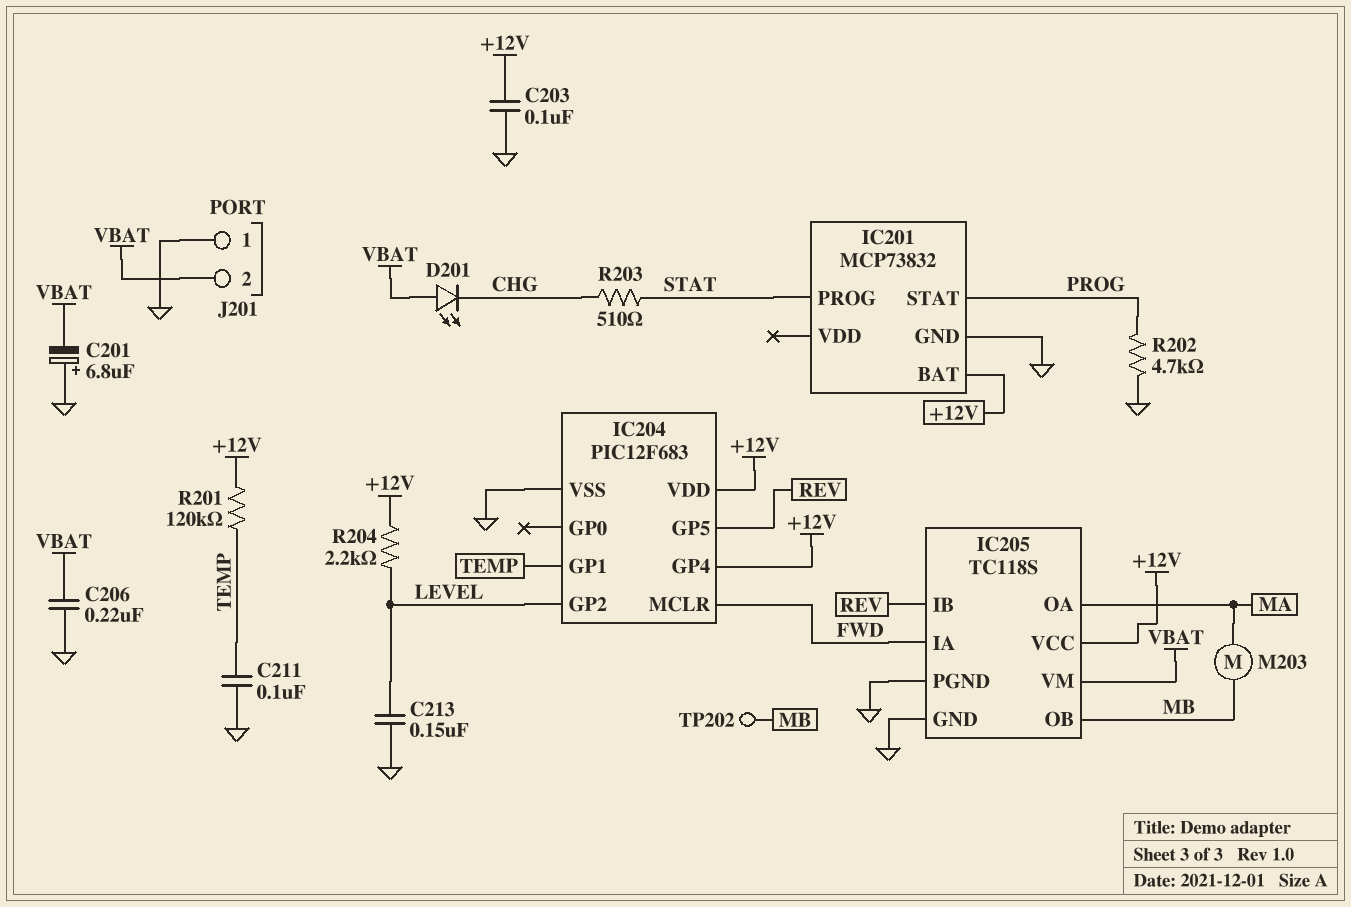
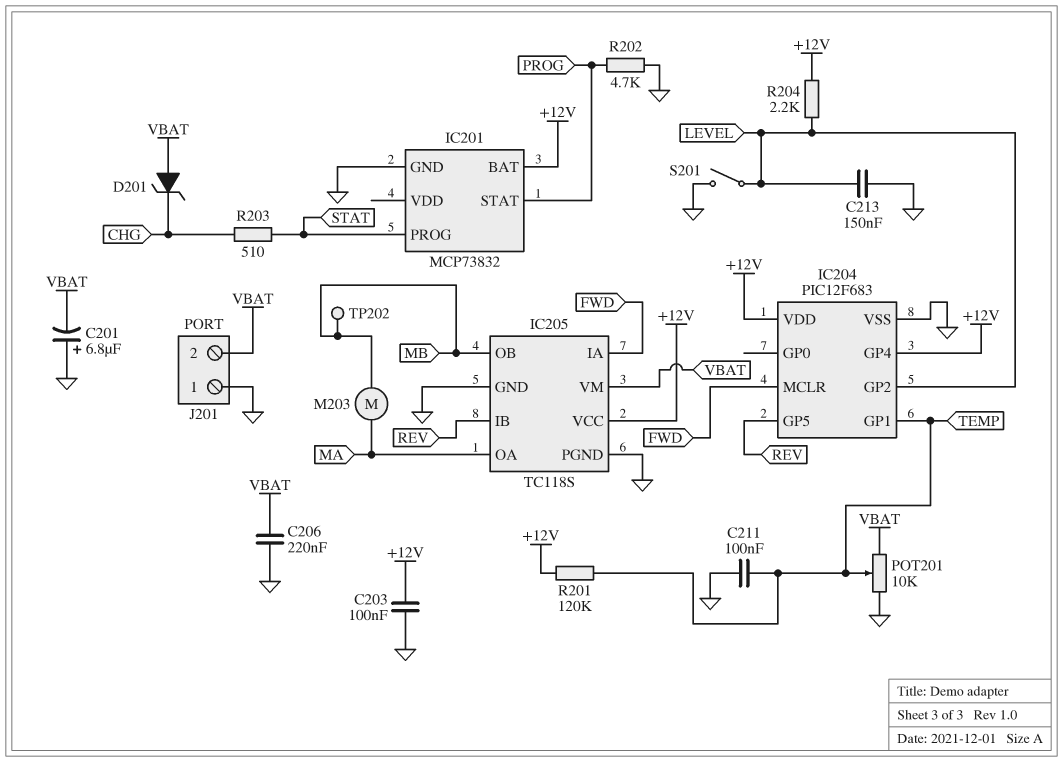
D201: LED (A VBAT, K CHG) -> zener (A VBAT, K CHG)
POT201: none -> 10k (GND, VBAT, wiper TEMP)
S201: none -> switch (GND, LEVEL)

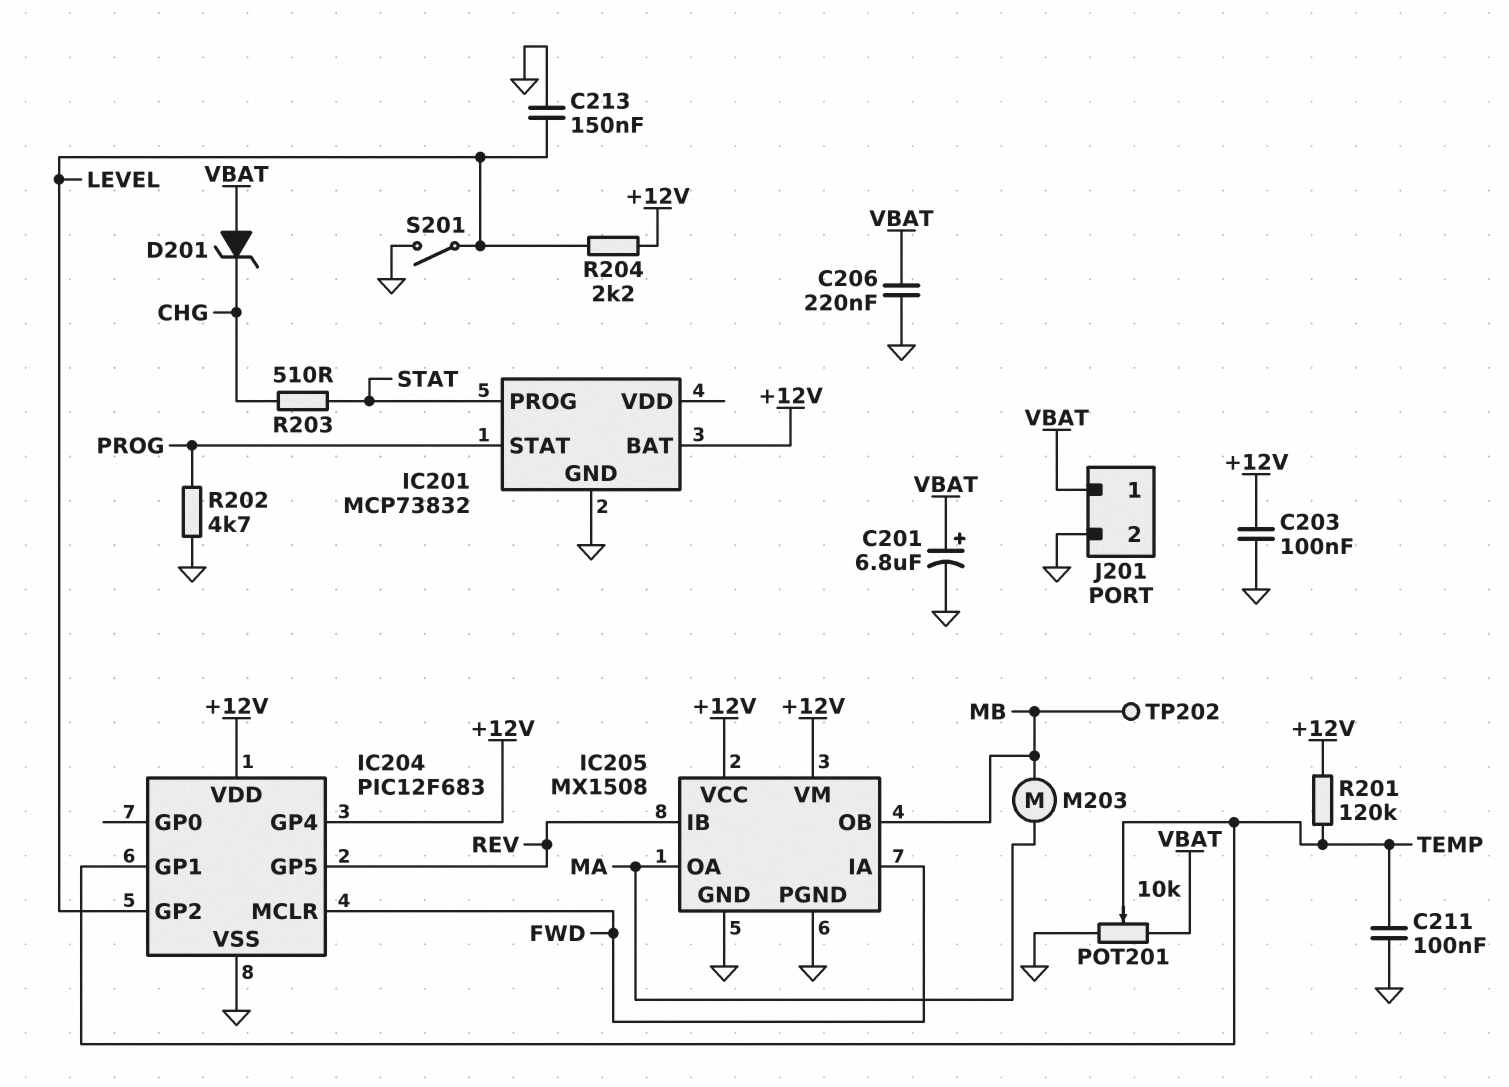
C201: 6.8uF (plus GND, minus VBAT) -> 6.8uF (plus VBAT, minus GND)
IC205: TC118S -> MX1508
IC205 pin VM: VBAT -> +12V
J201 pin 1: GND -> VBAT
J201 pin 2: VBAT -> GND

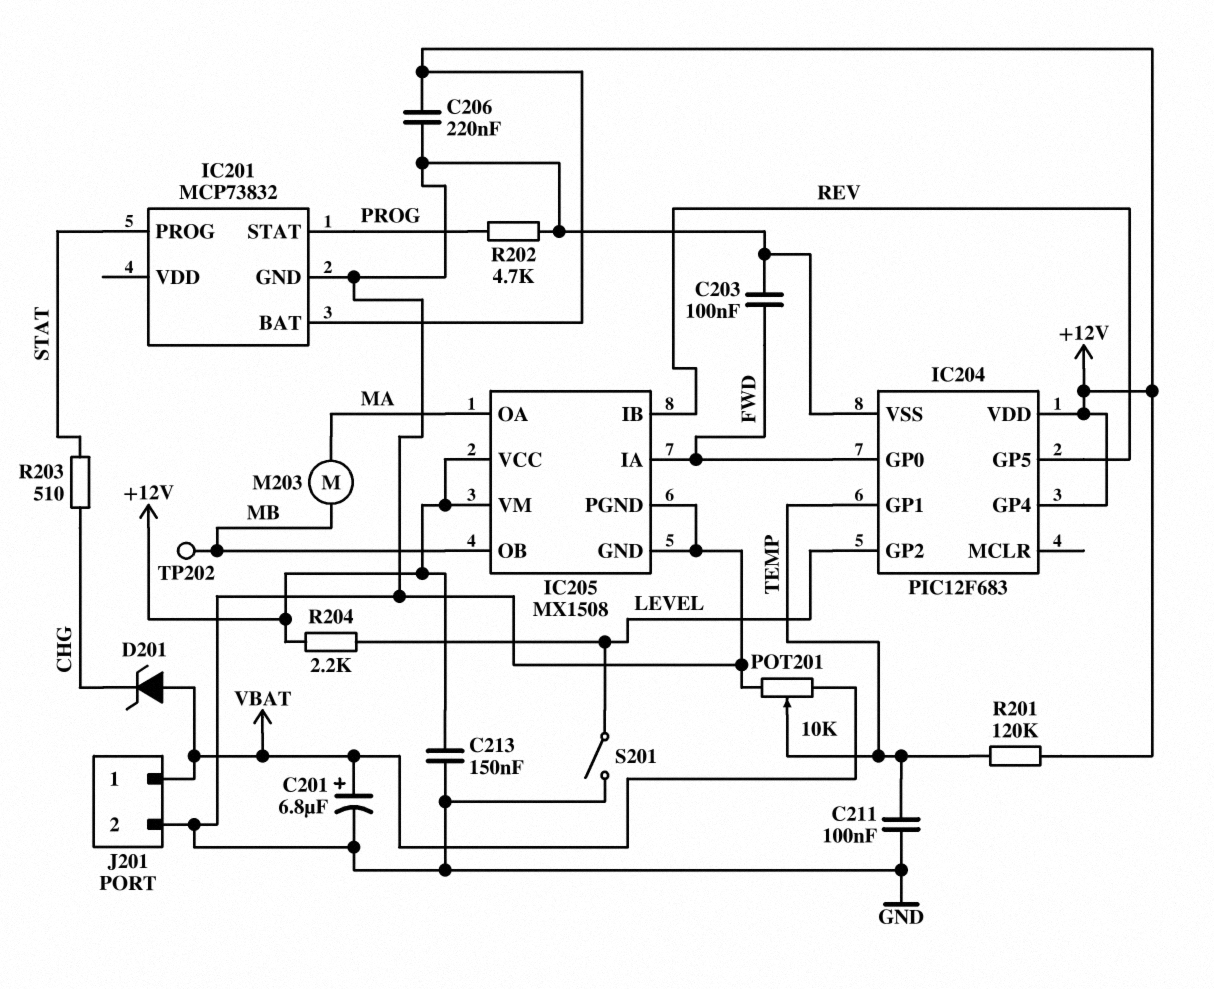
C203: 100nF (+12V, GND) -> 100nF (FWD, GND)
C206: 220nF (GND, VBAT) -> 220nF (+12V, GND)
C213: 150nF (GND, LEVEL) -> 150nF (+12V, GND)
IC204 pin GP0: none -> FWD
IC204 pin MCLR: FWD -> none

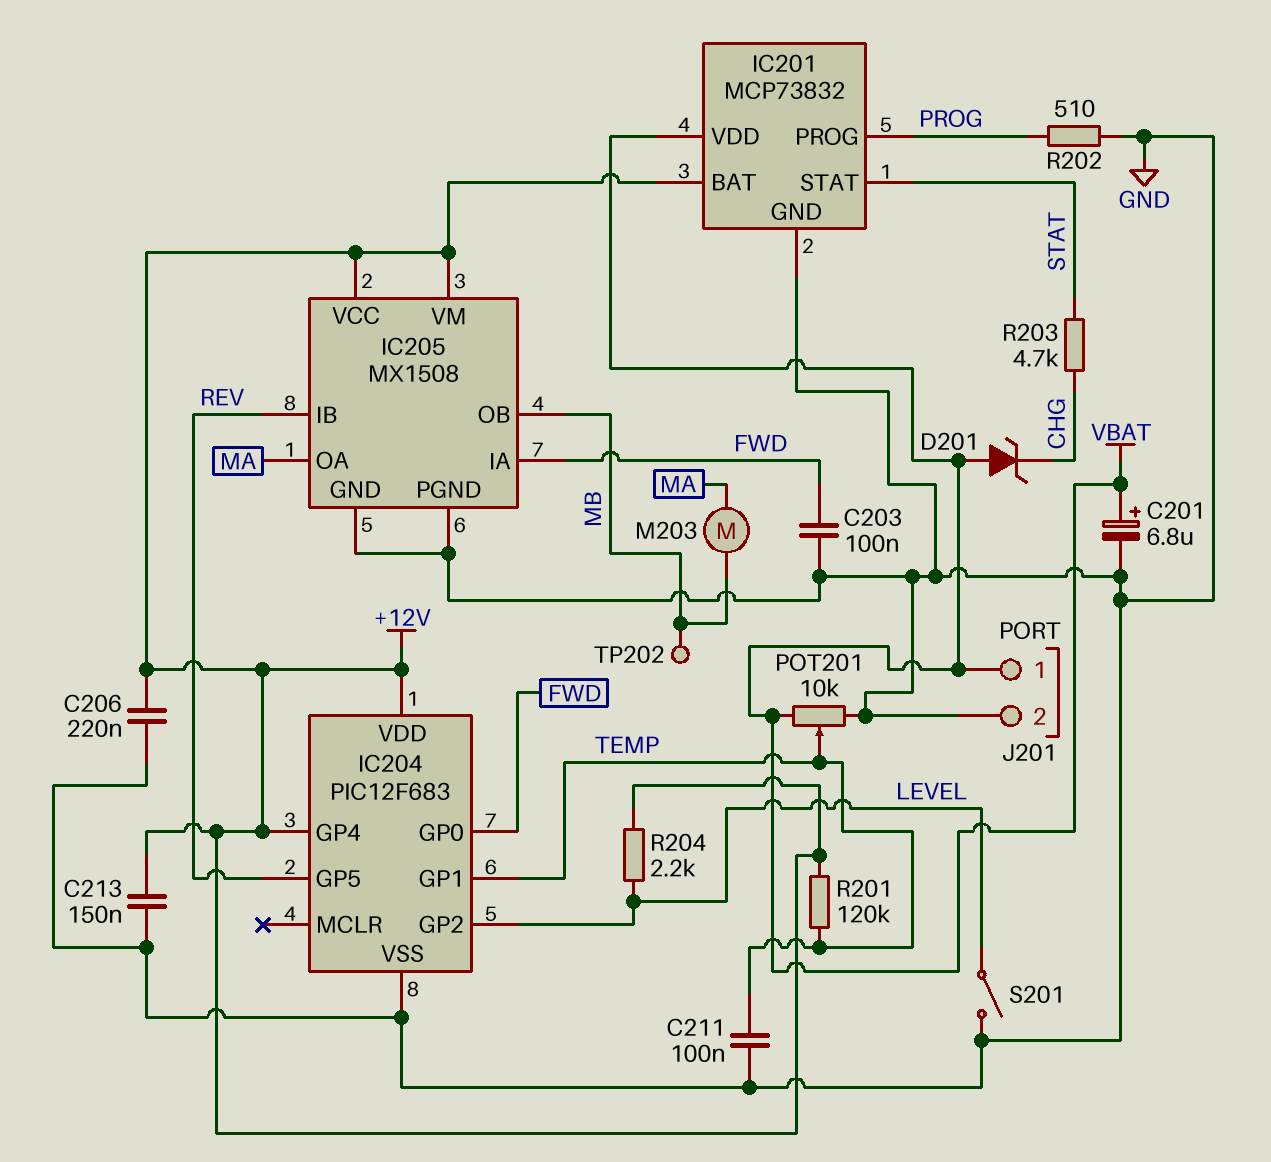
IC201 pin PROG: STAT -> PROG
IC201 pin STAT: PROG -> STAT
IC201 pin VDD: none -> VBAT
R202: 4.7k (GND, PROG) -> 510 (GND, PROG)
R203: 510 (CHG, STAT) -> 4.7k (CHG, STAT)

